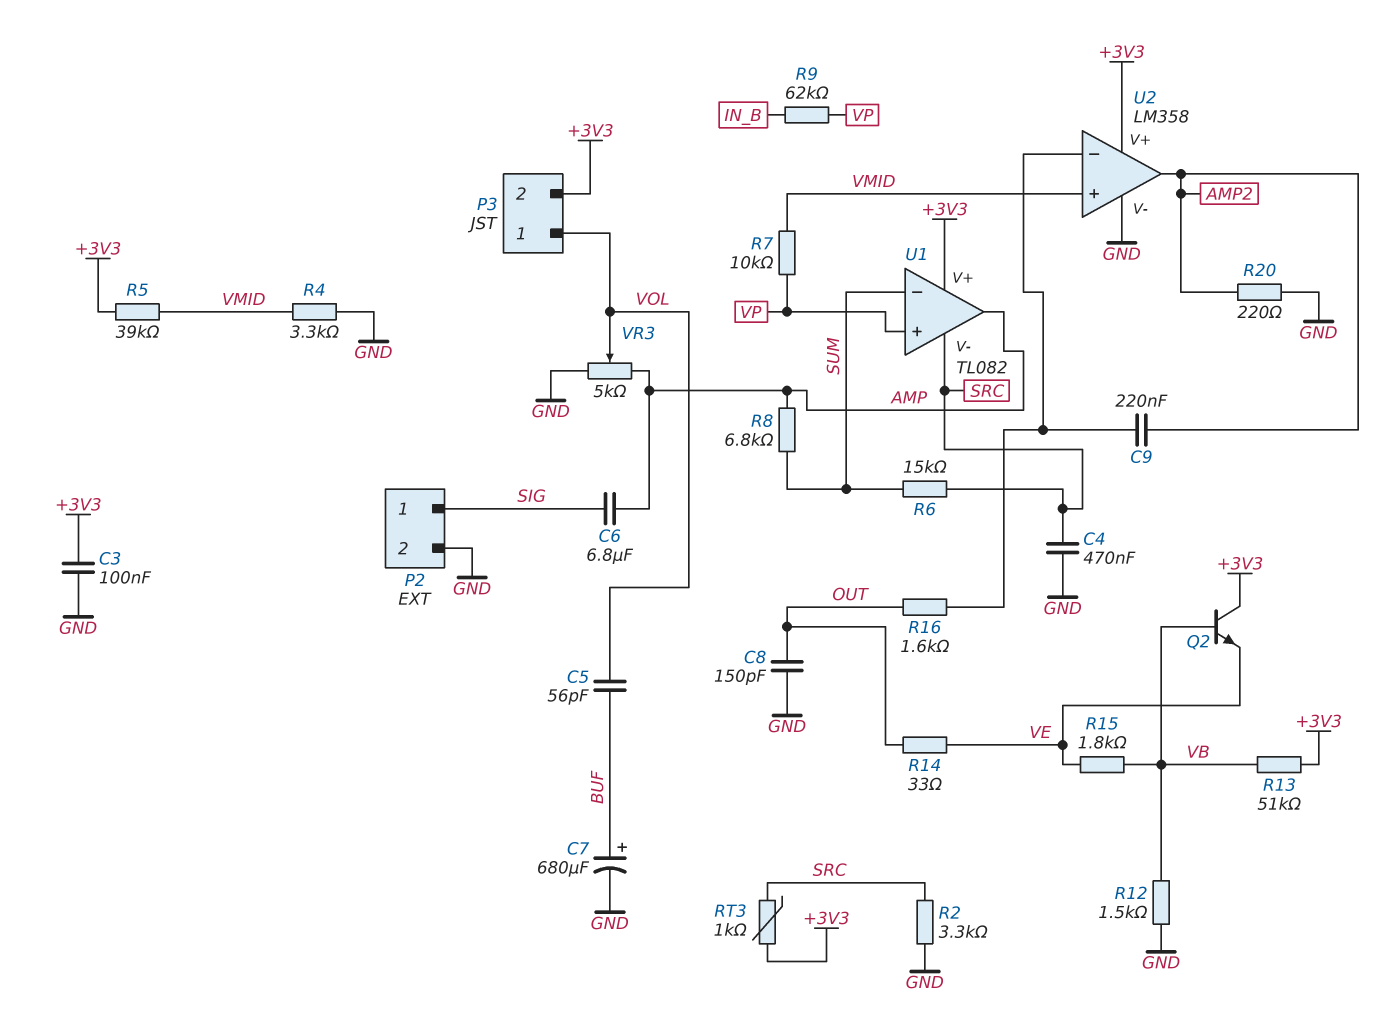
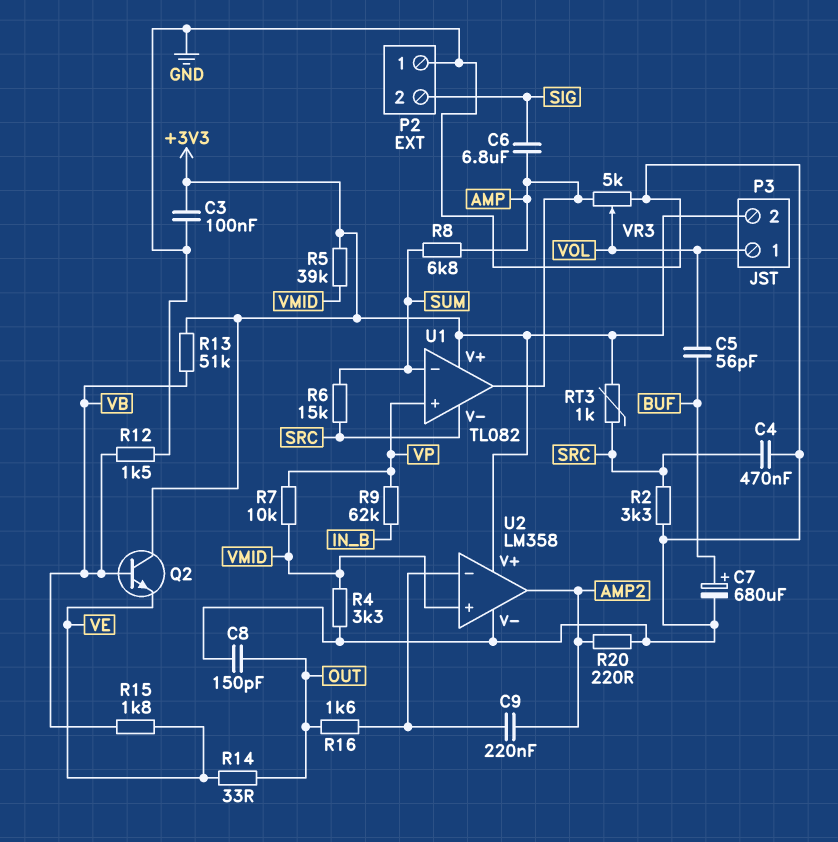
P2 pin 1: SIG -> GND
P2 pin 2: GND -> SIG

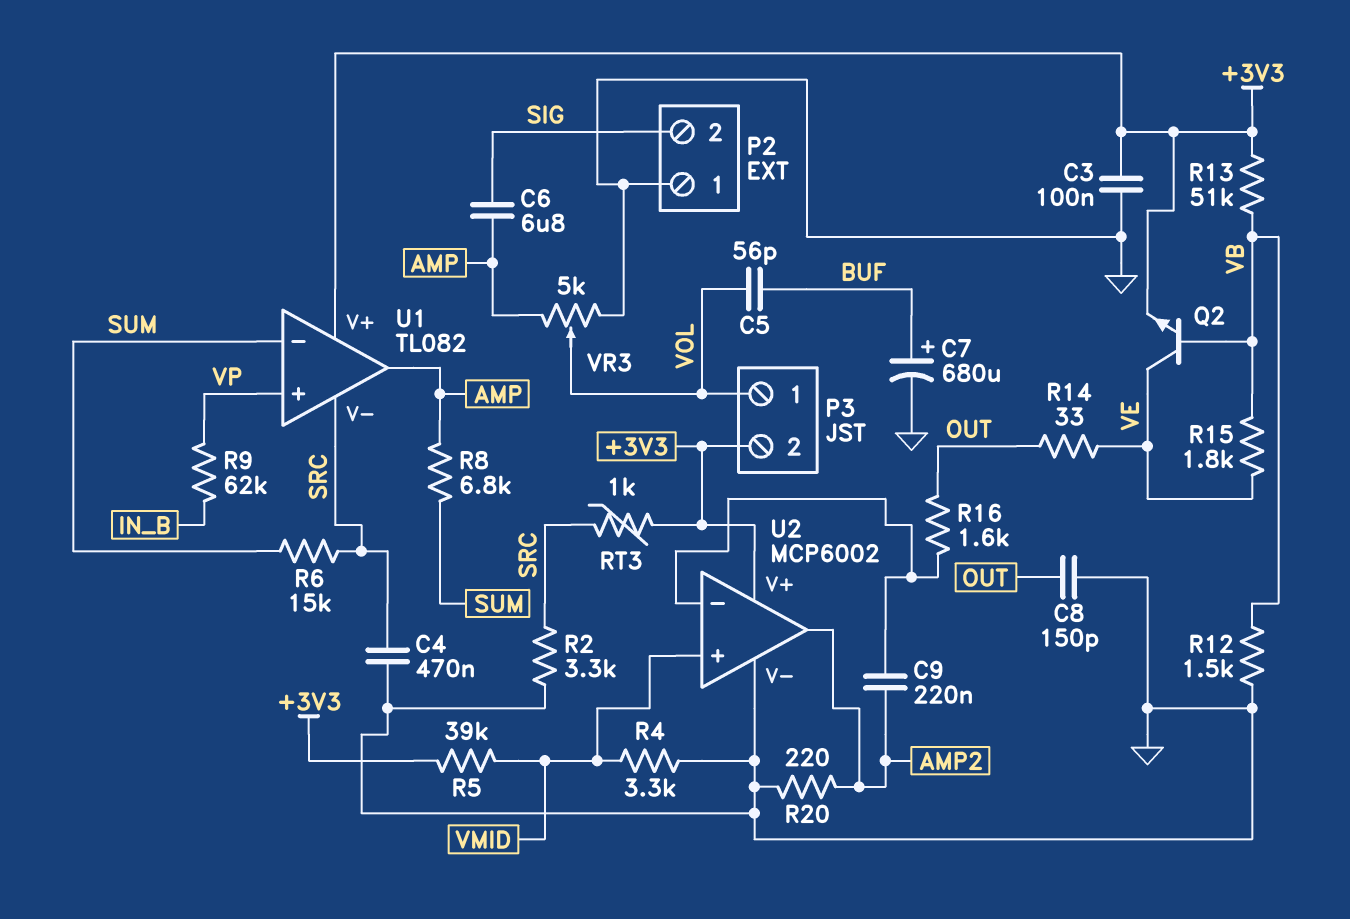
Q2: NPN (B VB, C +3V3, E VE) -> NPN (B VB, C VE, E +3V3)
R7: 10k (VMID, VP) -> none
U2: LM358 -> MCP6002

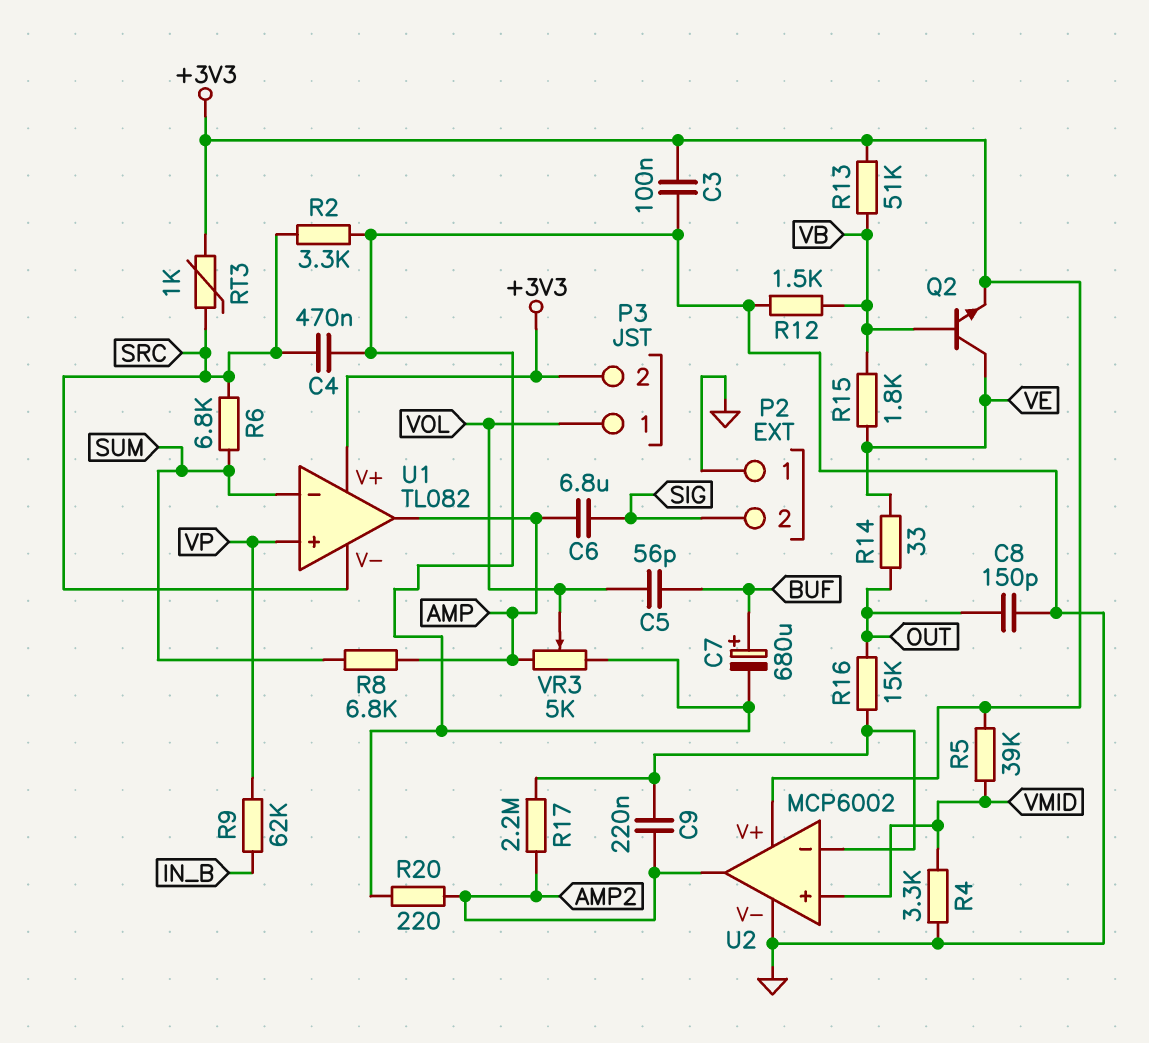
R6: 15k (SRC, SUM) -> 6.8k (SRC, SUM)
R16: 1.6k (OUT, U2/in-) -> 15k (OUT, U2/in-)
R17: none -> 2.2M (AMP2, U2/in-)

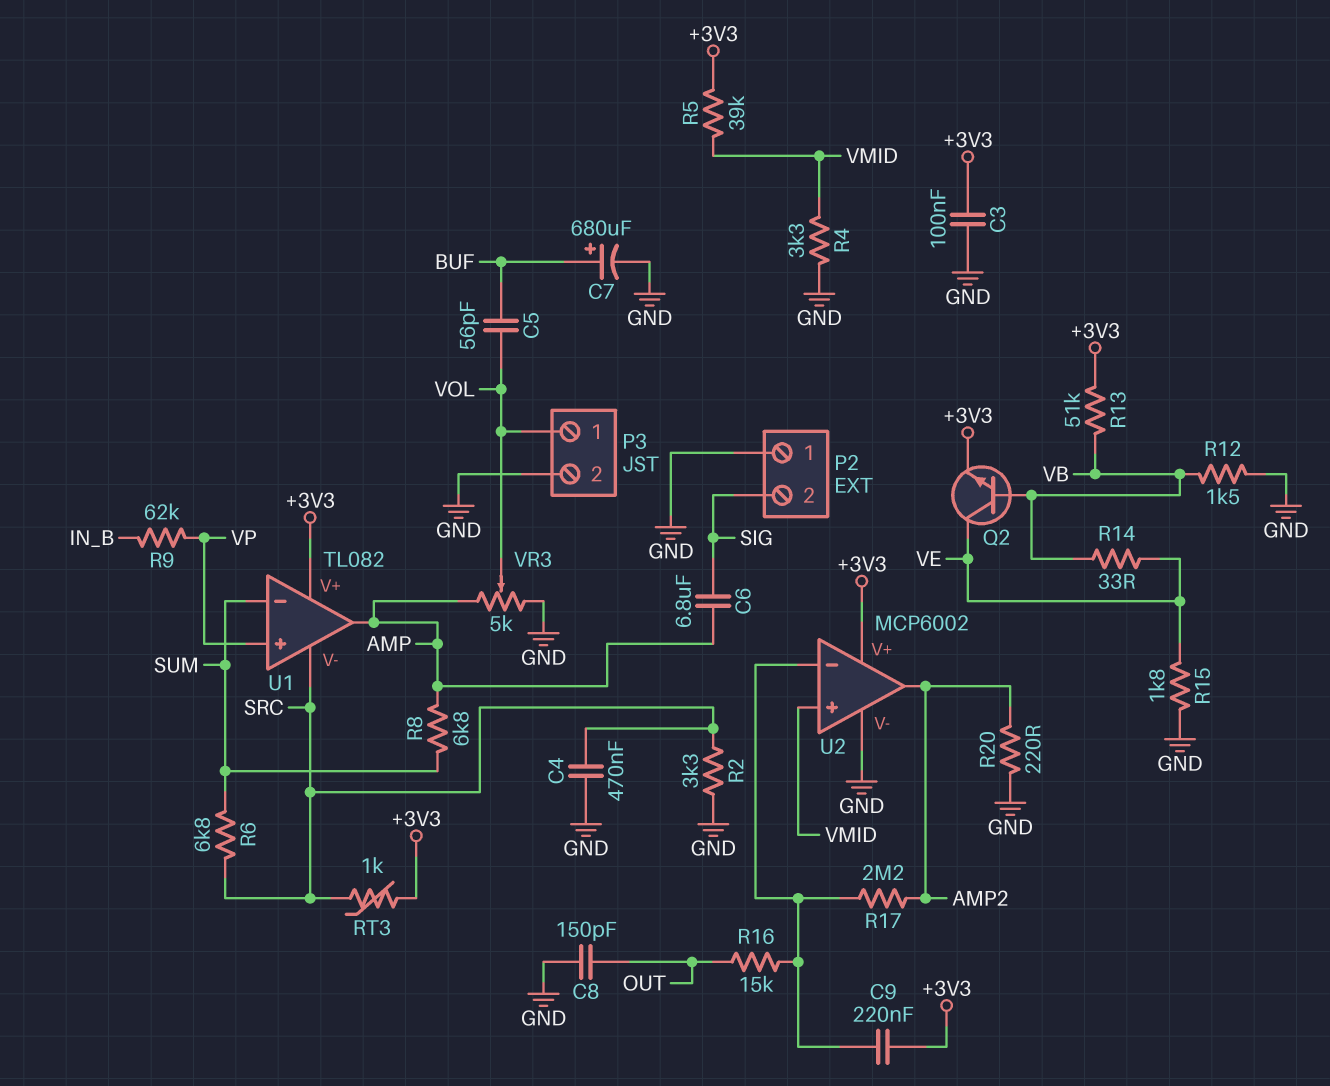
C9: 220nF (AMP2, U2/in-) -> 220nF (+3V3, U2/in-)
P3 pin 2: +3V3 -> GND
R14: 33 (OUT, VE) -> 33 (VB, VE)
R15: 1.8k (VB, VE) -> 1.8k (GND, VE)

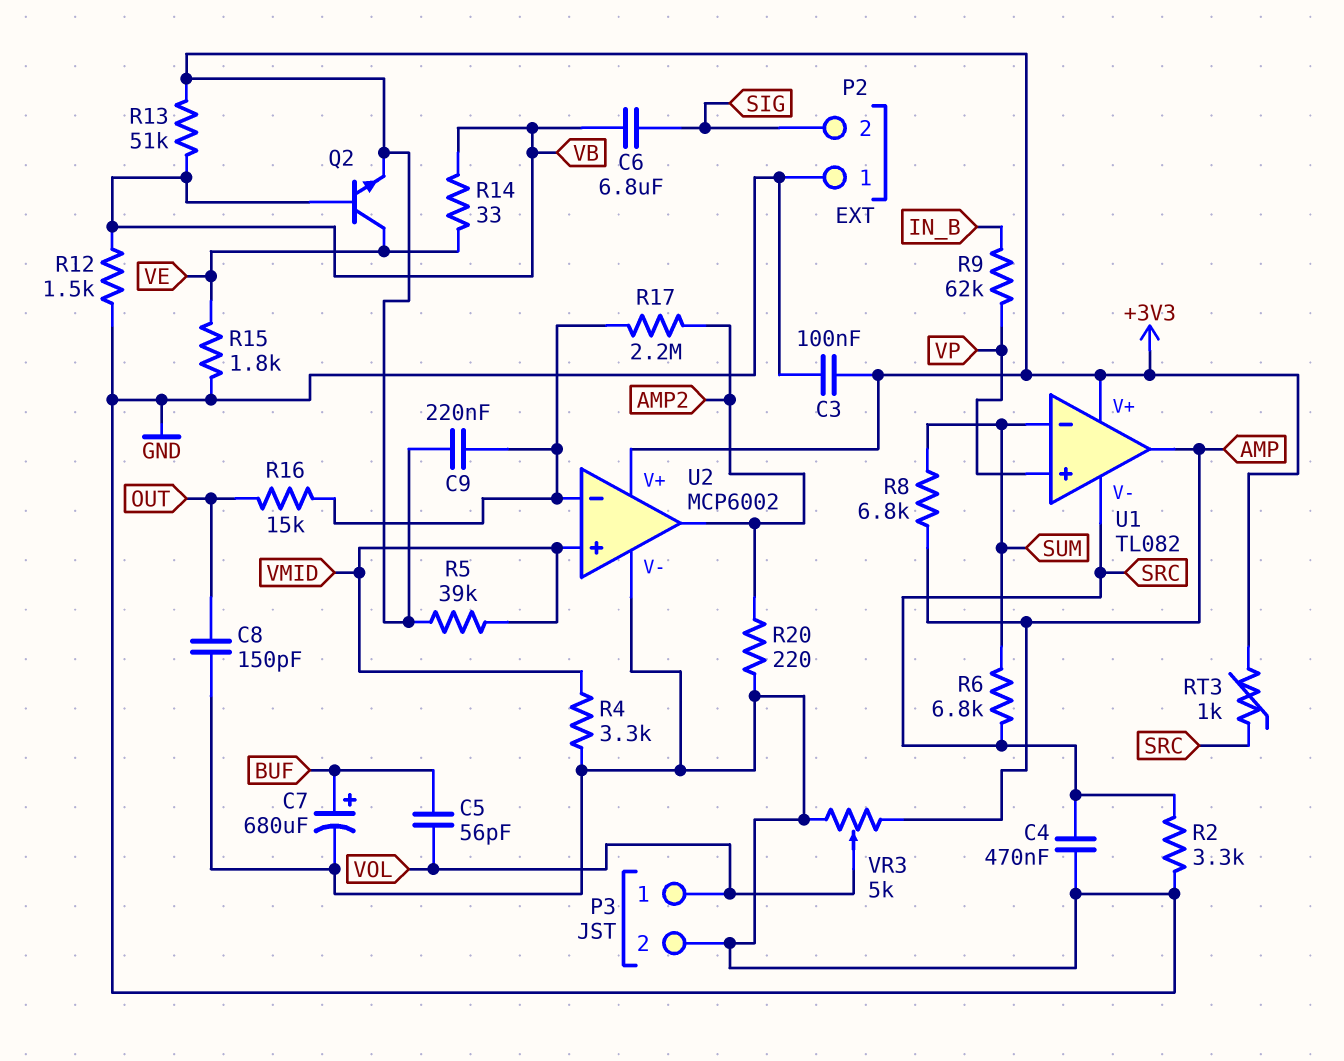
C6: 6.8uF (AMP, SIG) -> 6.8uF (SIG, VB)

